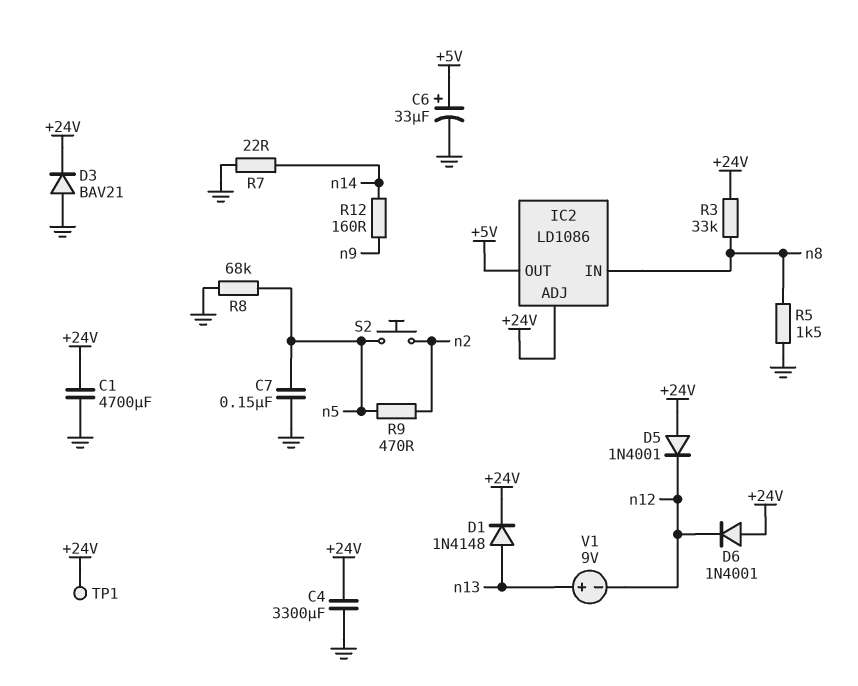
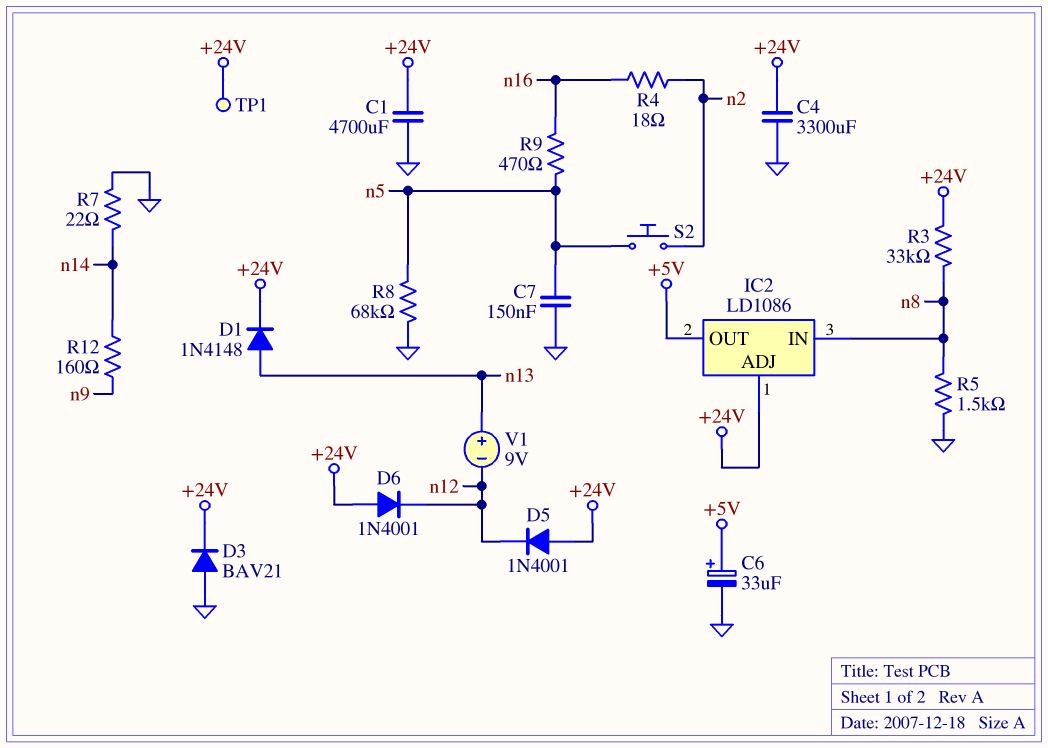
R4: none -> 18 (n2, n16)
R9: 470 (n2, n5) -> 470 (n5, n16)

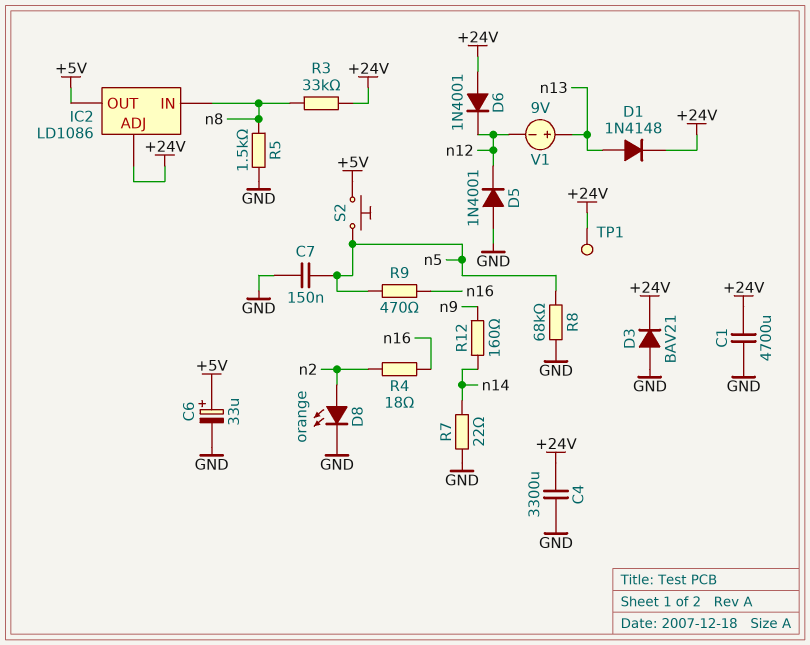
D5: diode 1N4001 (A +24V, K n12) -> diode 1N4001 (A GND, K n12)
D8: none -> LED orange (A n2, K GND)
S2: button (n2, n5) -> button (+5V, n5)

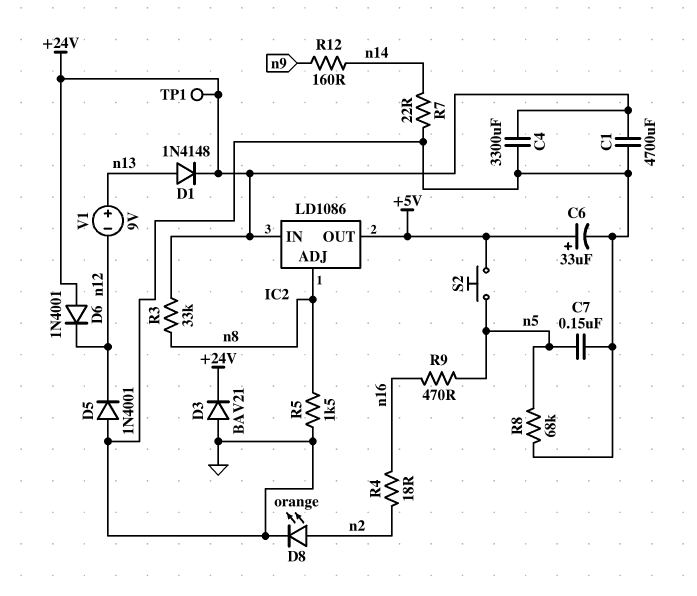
IC2 pin ADJ: +24V -> n8
IC2 pin IN: n8 -> +24V

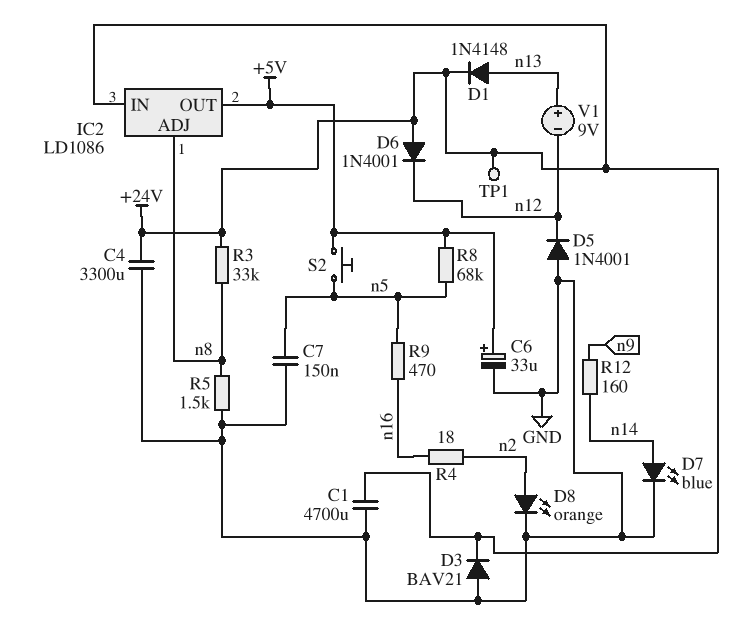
D7: none -> LED blue (A n14, K GND)
R7: 22 (GND, n14) -> none
R8: 68k (GND, n5) -> 68k (+5V, n5)

